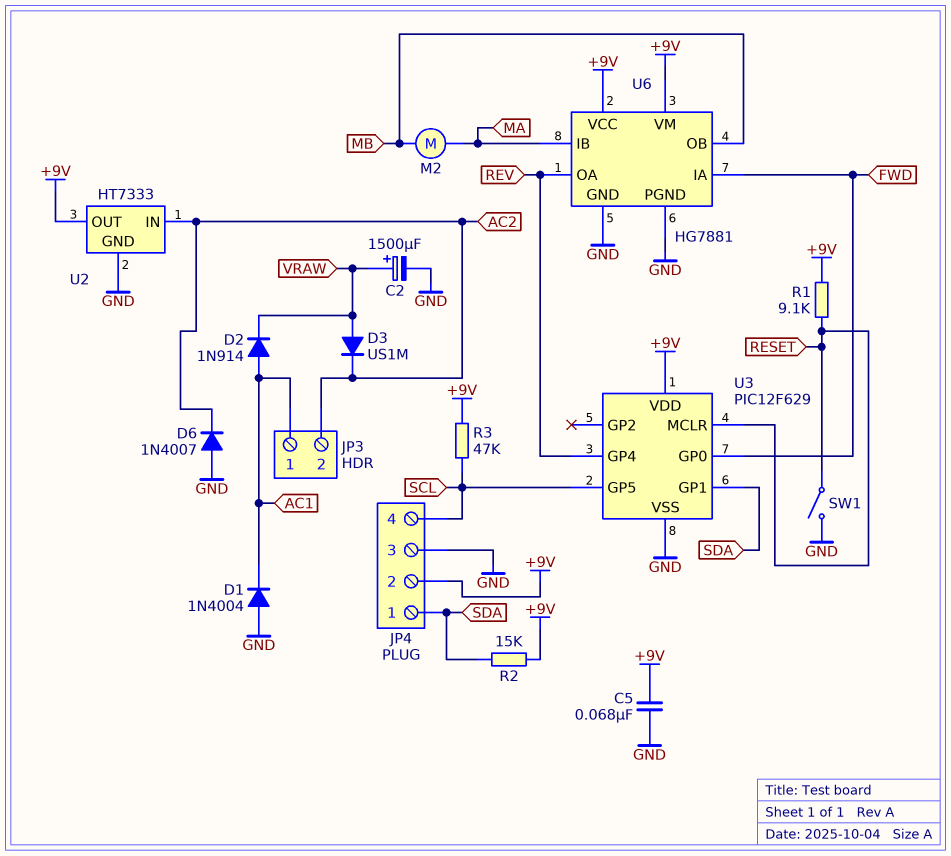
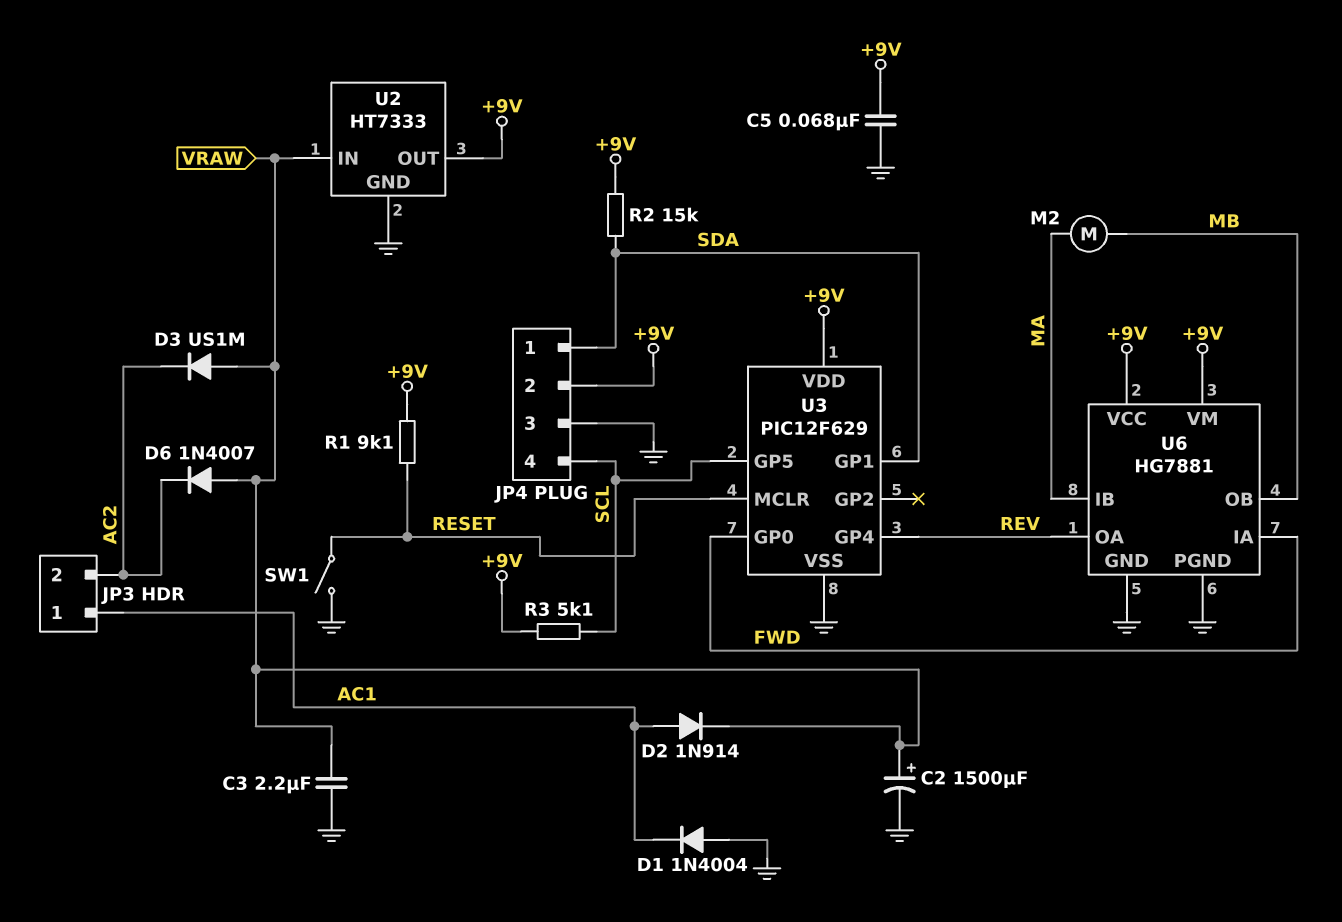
C3: none -> 2.2uF (GND, VRAW)
D6: diode 1N4007 (A GND, K AC2) -> diode 1N4007 (A VRAW, K AC2)
R3: 47k (+9V, SCL) -> 5.1k (+9V, SCL)
U2 pin IN: AC2 -> VRAW

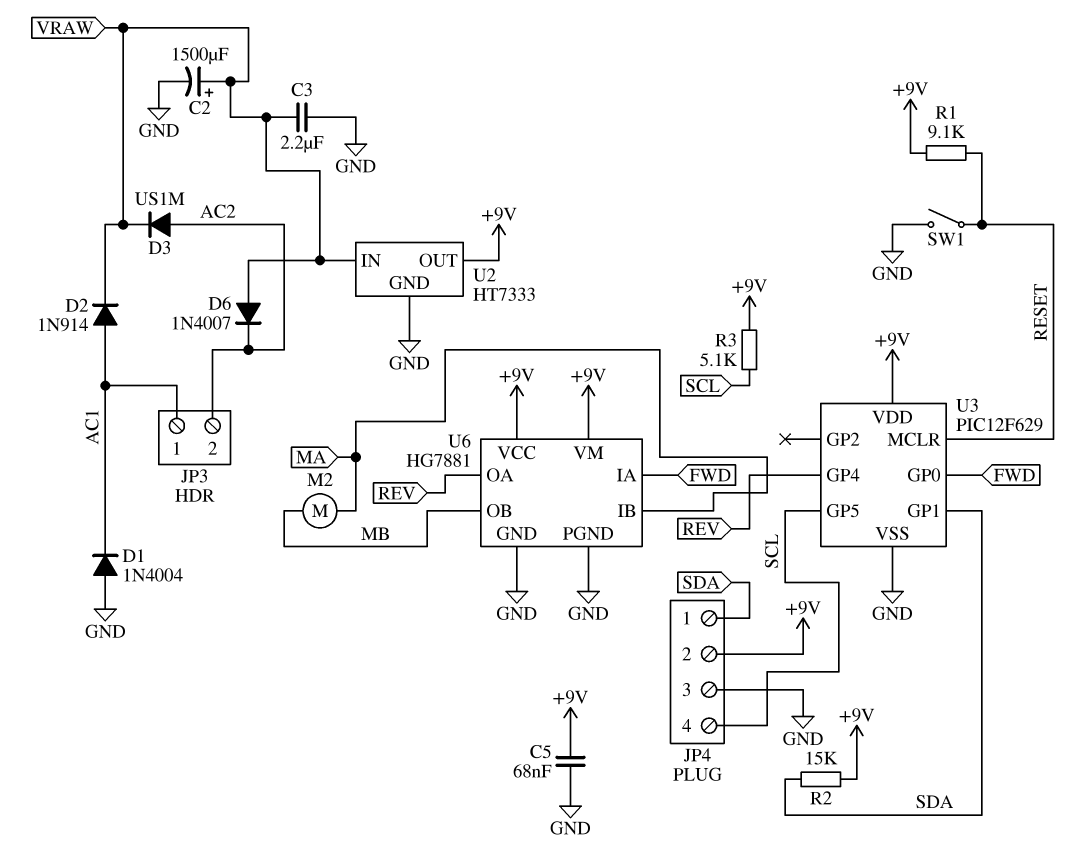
D3: diode US1M (A VRAW, K AC2) -> diode US1M (A AC2, K VRAW)

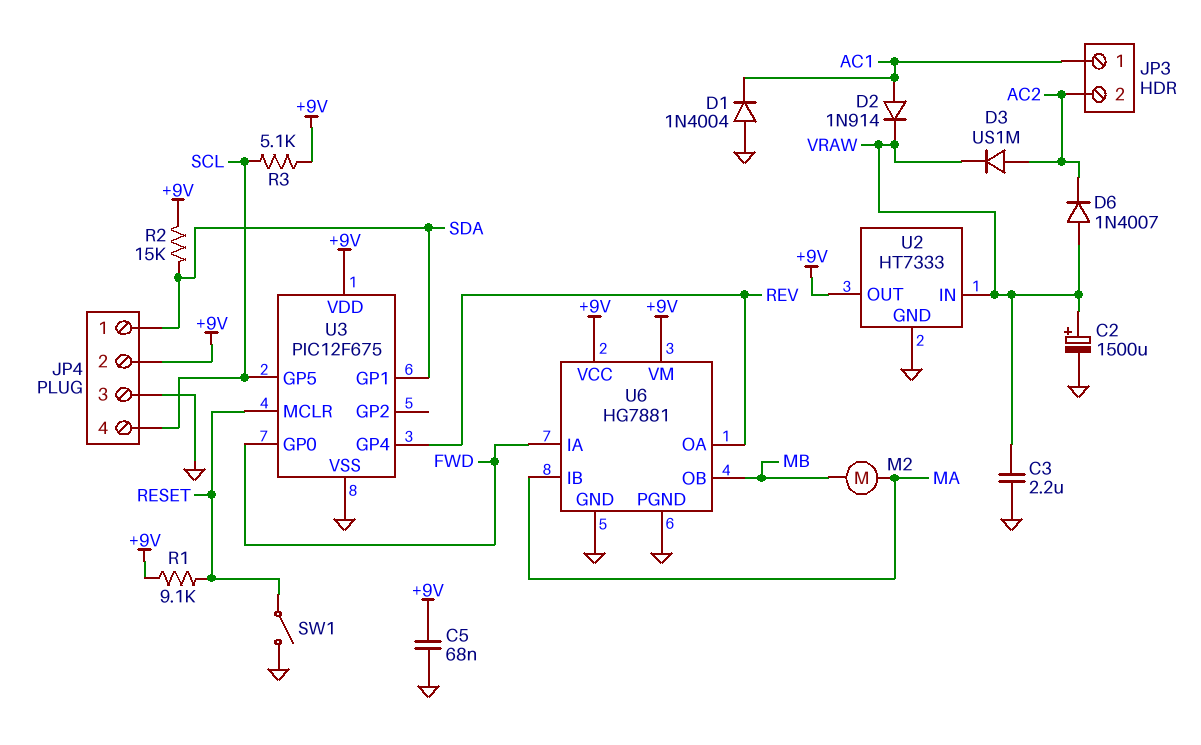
U3: PIC12F629 -> PIC12F675

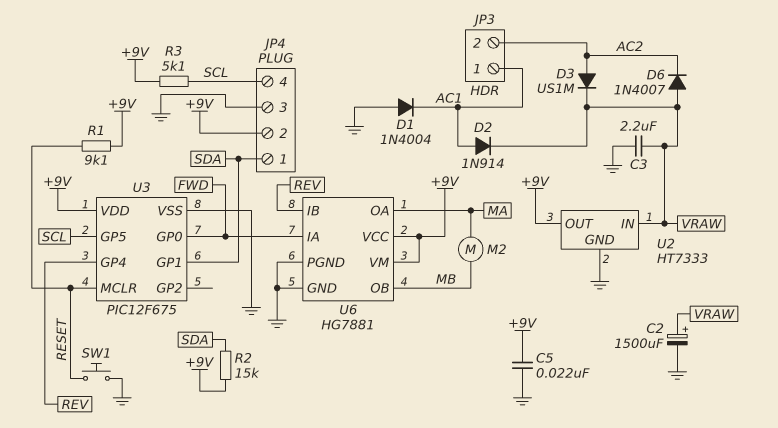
C5: 68nF (+9V, GND) -> 22nF (+9V, GND)
SW1: switch (GND, RESET) -> button (GND, RESET)
U6 pin IB: MA -> REV
U6 pin OA: REV -> MA

